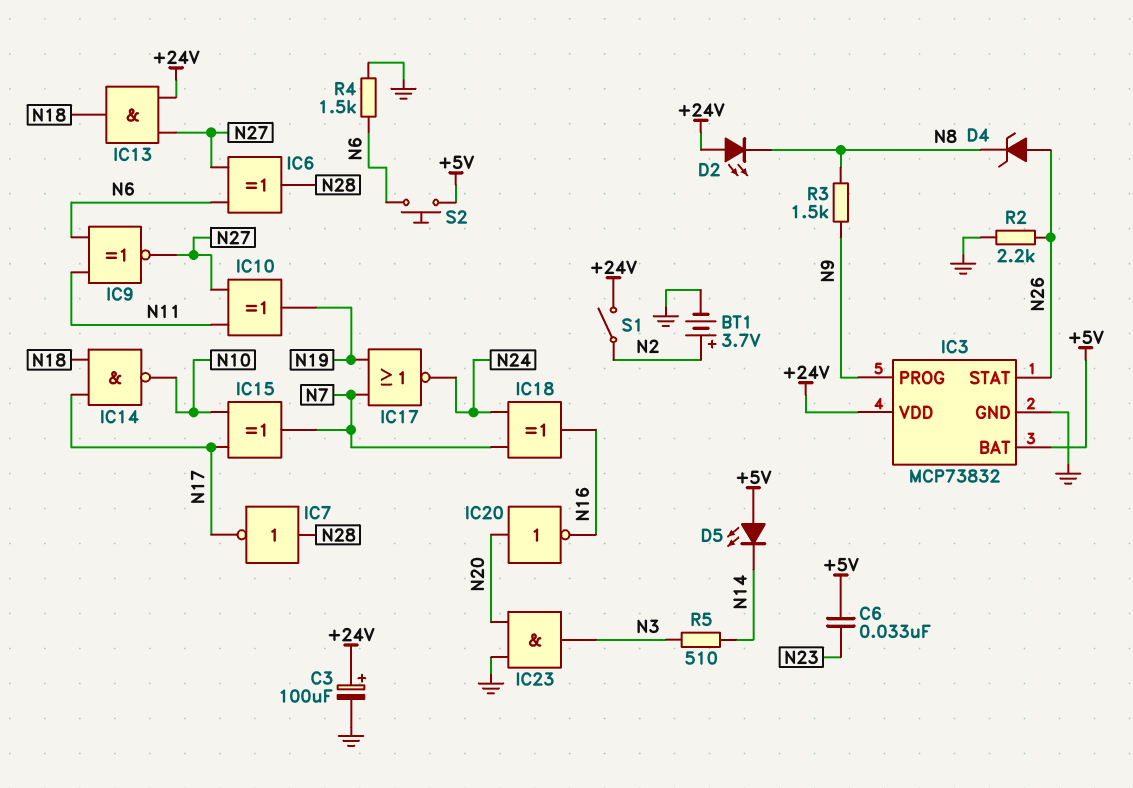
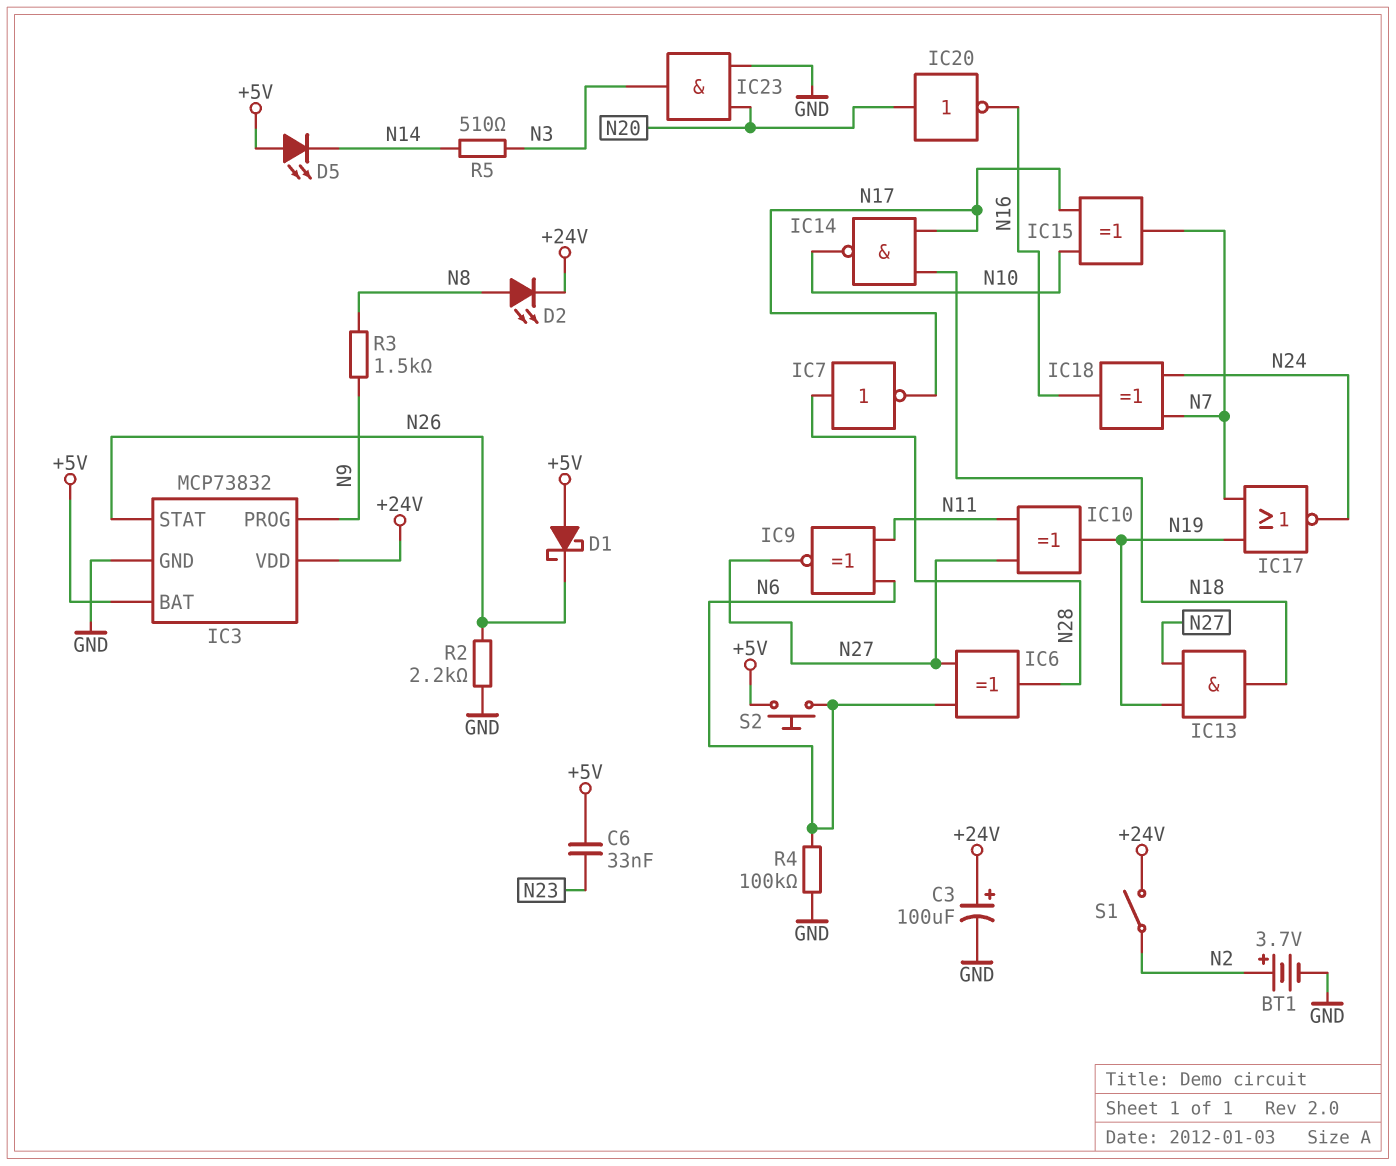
D1: none -> schottky (A +5V, K N26)
D2: LED (A +24V, K N8) -> LED (A N8, K +24V)
D4: zener (A N26, K N8) -> none
IC13: AND (in +24V, in N27, out N18) -> AND (in N19, in N27, out N18)
R4: 1.5k (GND, N6) -> 100k (GND, N6)

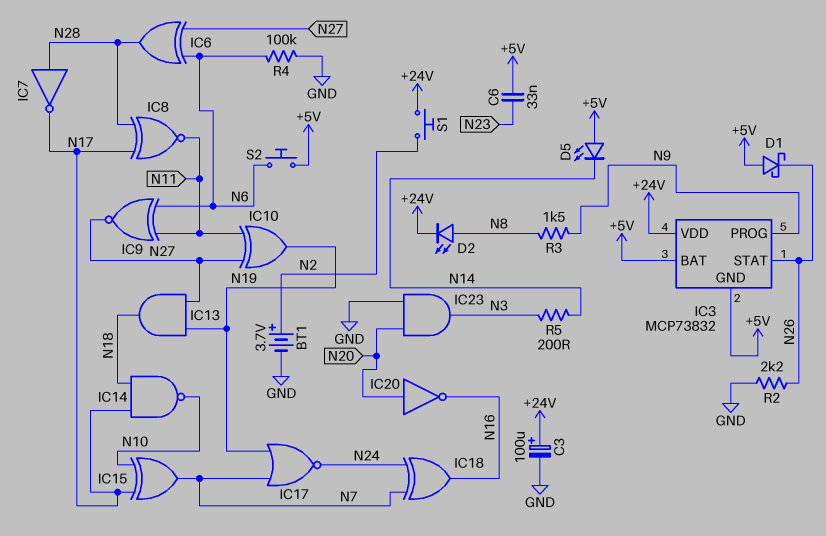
IC3 pin GND: GND -> +5V
IC8: none -> XNOR (in N17, in N28, out N11)
R5: 510 (N3, N14) -> 200 (N3, N14)
S1: switch (+24V, N2) -> button (+24V, N2)

